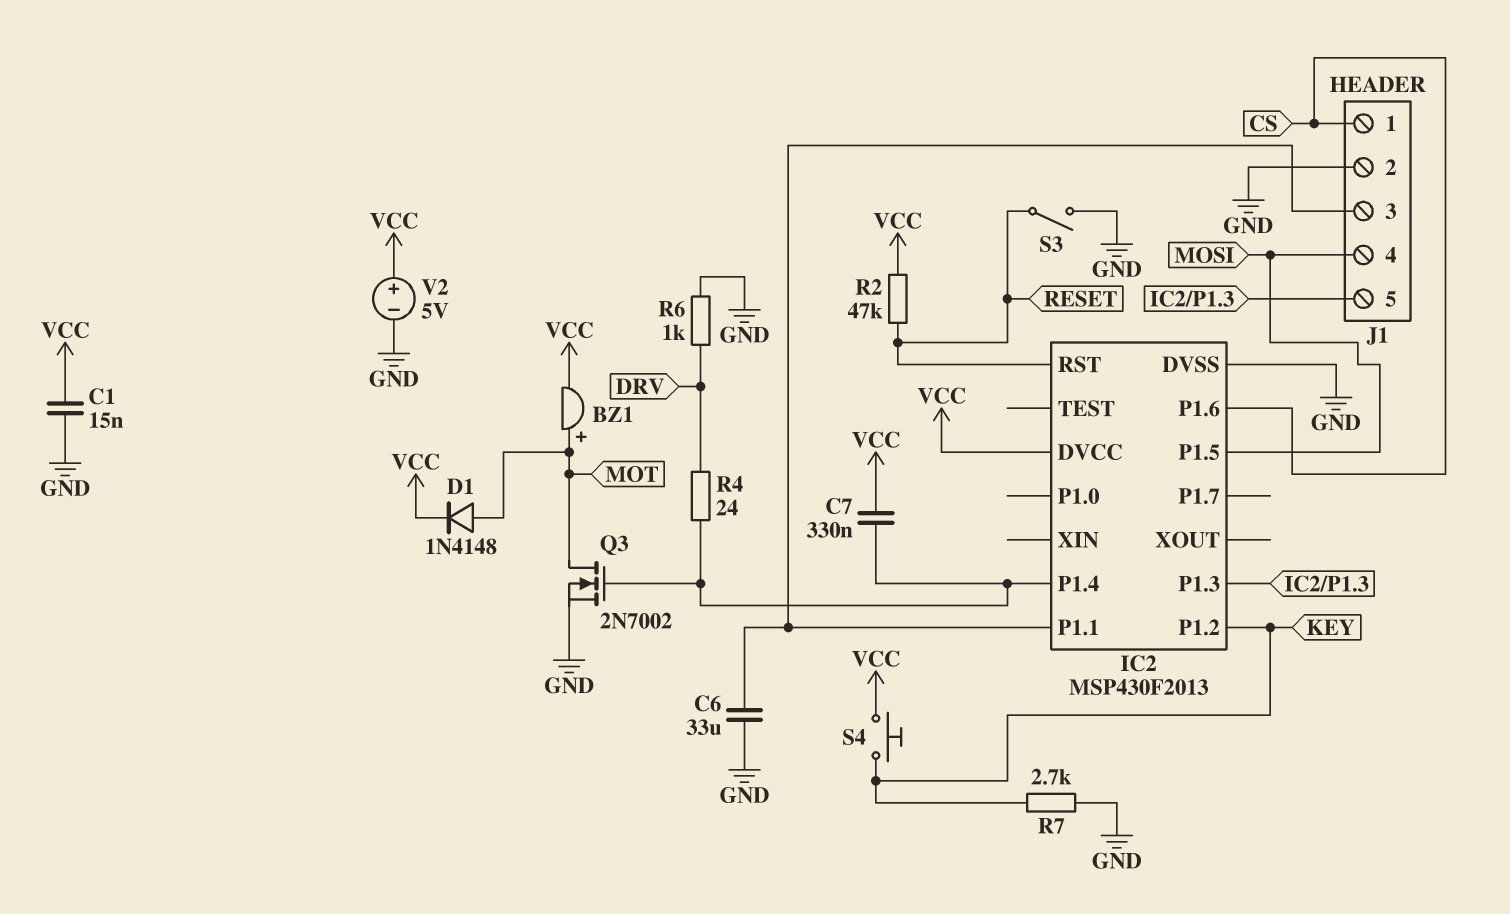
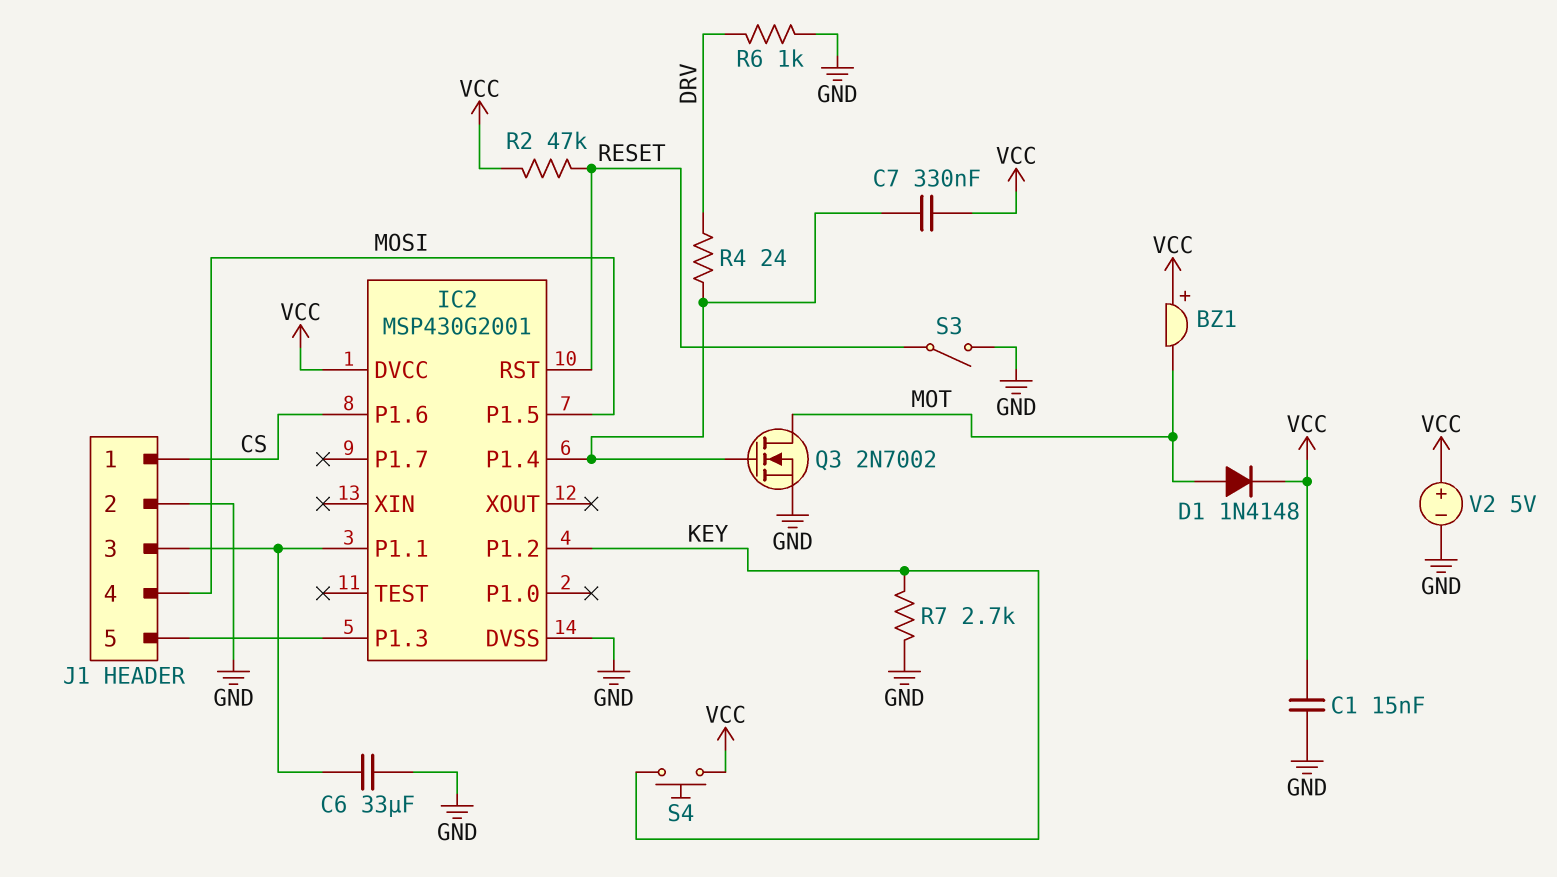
BZ1: buzzer (plus MOT, minus VCC) -> buzzer (plus VCC, minus MOT)
IC2: MSP430F2013 -> MSP430G2001

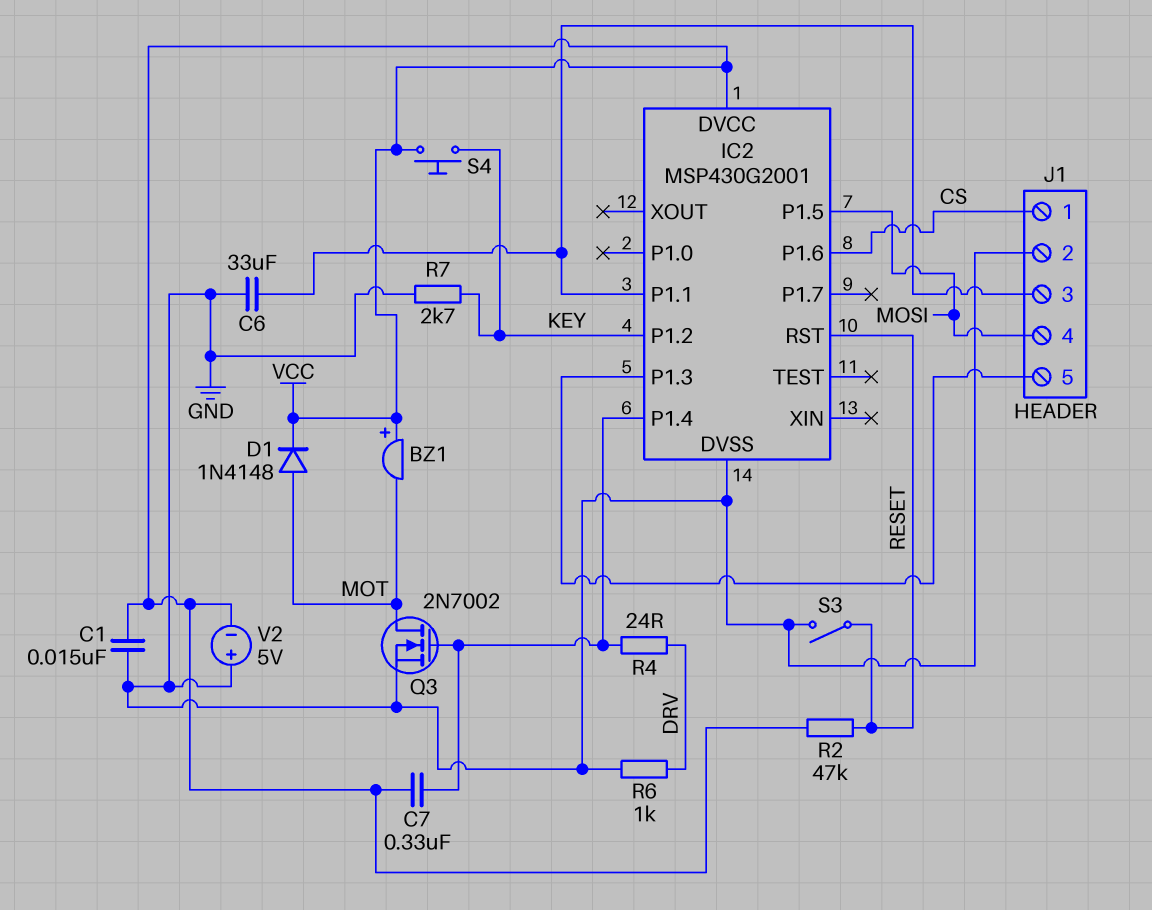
V2: 5V (plus VCC, minus GND) -> 5V (plus GND, minus VCC)

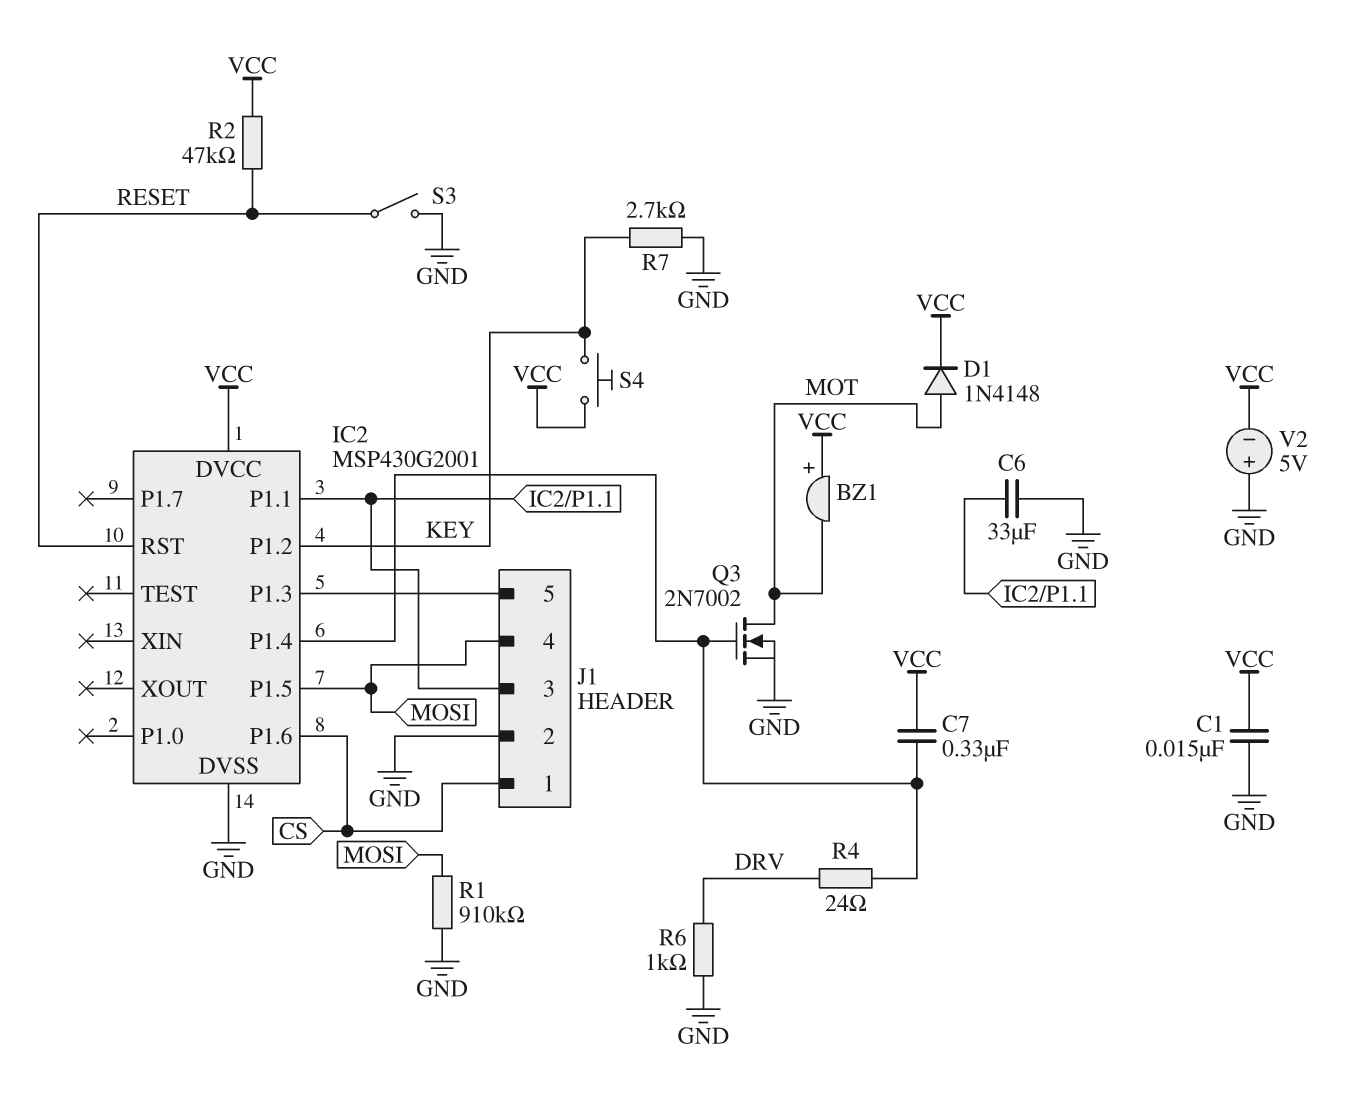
R1: none -> 910k (GND, MOSI)

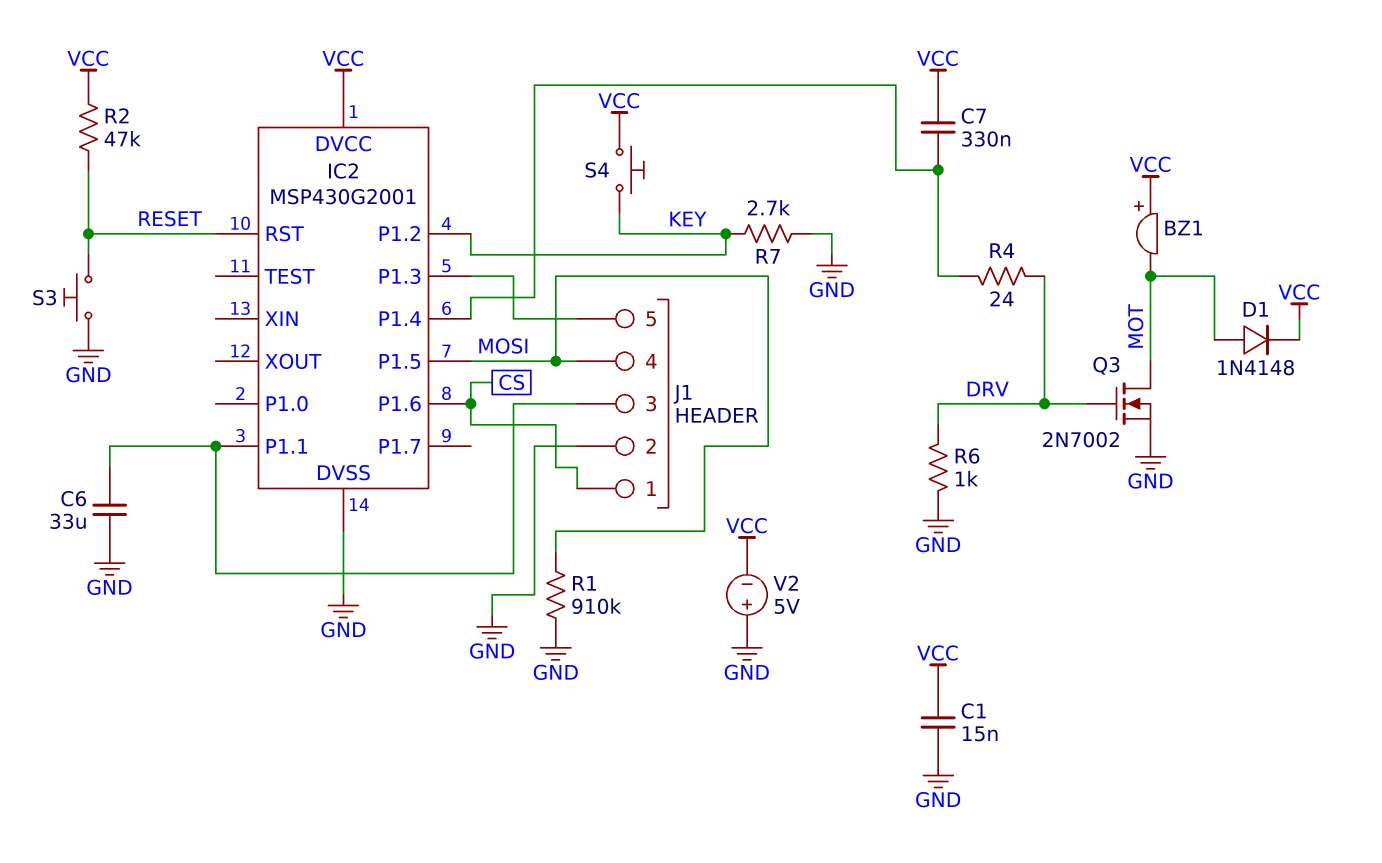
Q3: NMOS 2N7002 (G IC2/P1.4, D MOT, S GND) -> NMOS 2N7002 (G DRV, D MOT, S GND)
S3: switch (GND, RESET) -> button (GND, RESET)

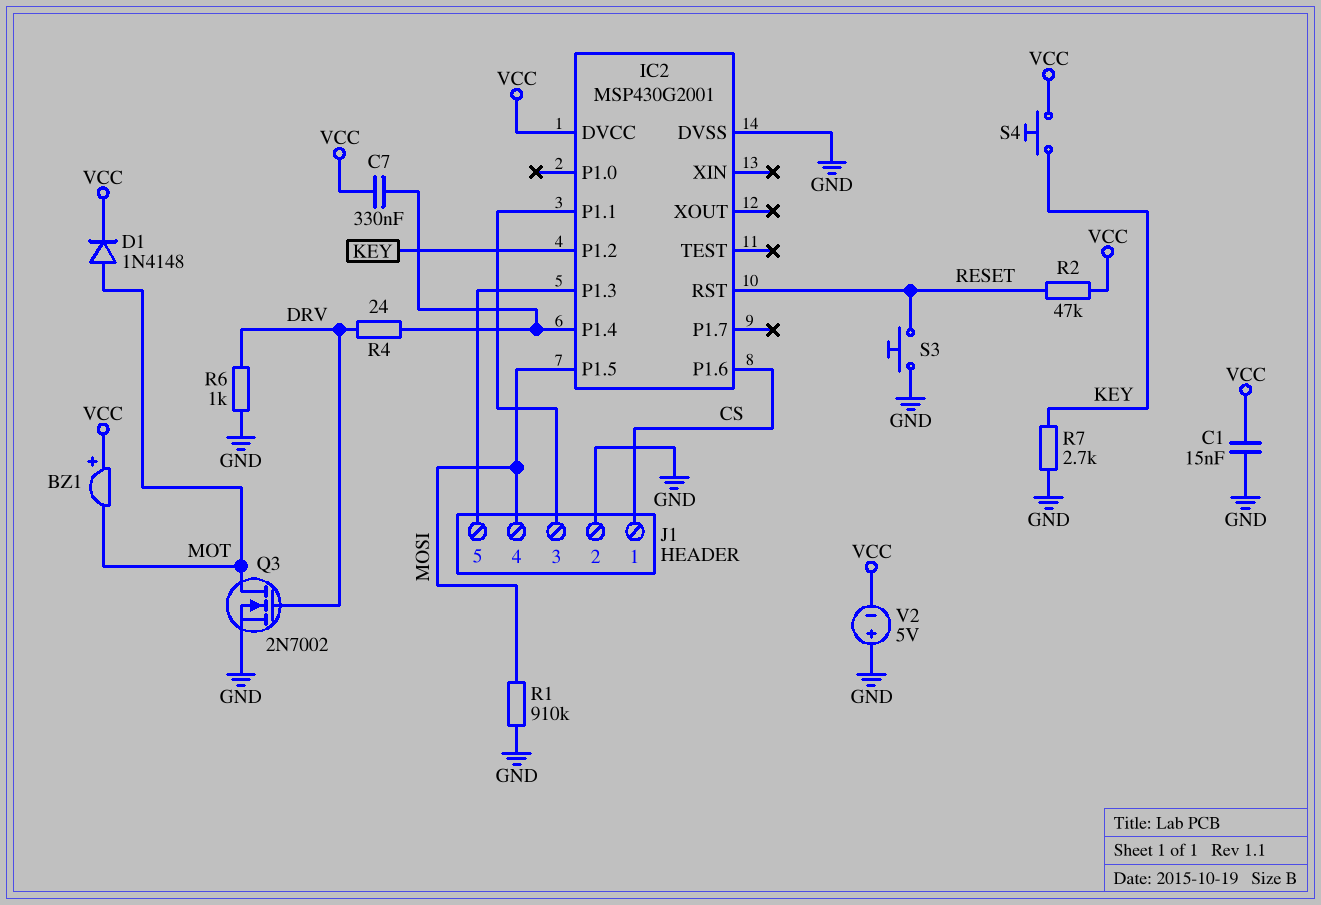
C6: 33uF (GND, IC2/P1.1) -> none

